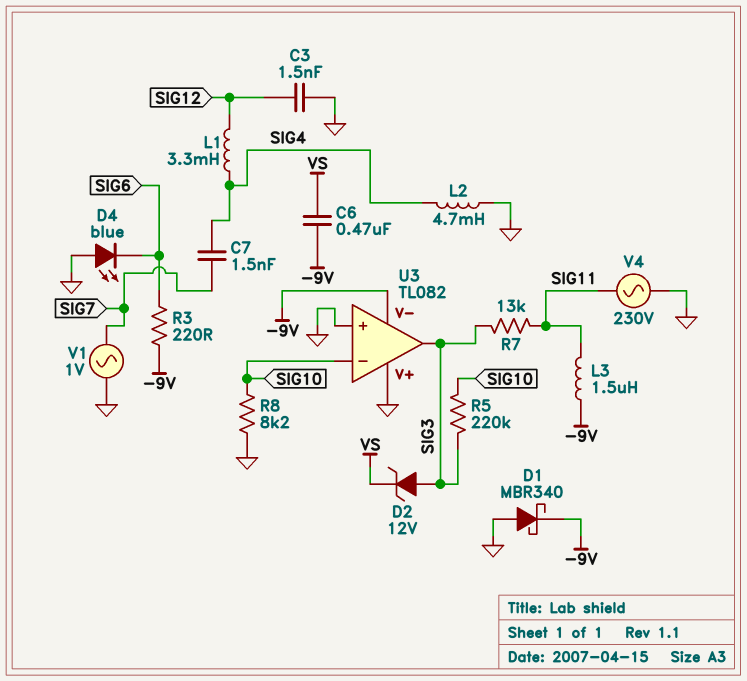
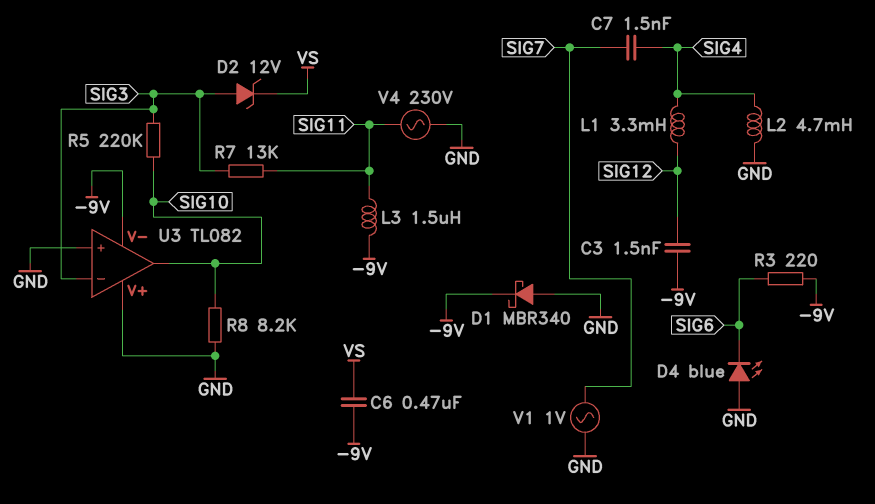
C3: 1.5nF (GND, SIG12) -> 1.5nF (-9V, SIG12)
U3 pin in-: SIG10 -> SIG3
U3 pin out: SIG3 -> SIG10

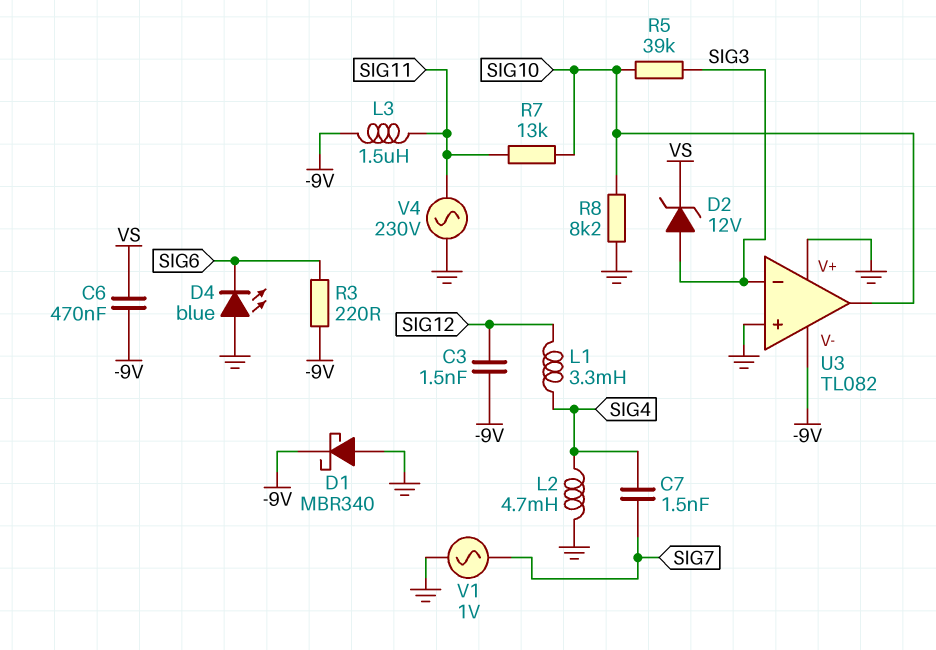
R5: 220k (SIG3, SIG10) -> 39k (SIG3, SIG10)
R7: 13k (SIG3, SIG11) -> 13k (SIG10, SIG11)

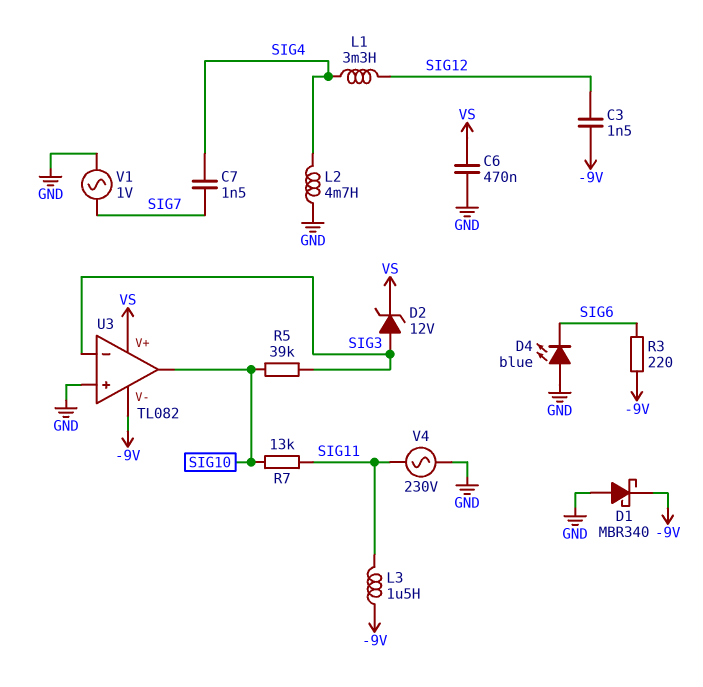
C6: 470nF (-9V, VS) -> 470nF (GND, VS)
R8: 8.2k (GND, SIG10) -> none
U3 pin V+: GND -> VS

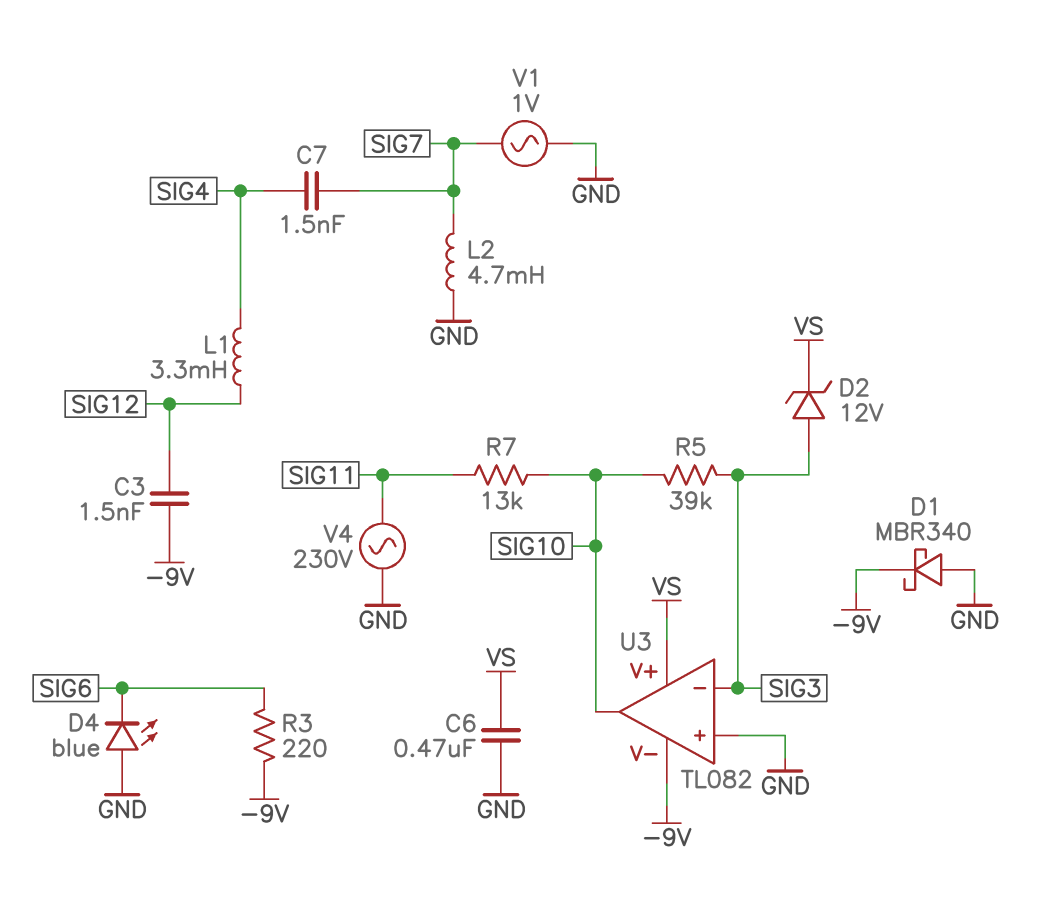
L2: 4.7mH (GND, SIG4) -> 4.7mH (GND, SIG7)
L3: 1.5uH (-9V, SIG11) -> none

